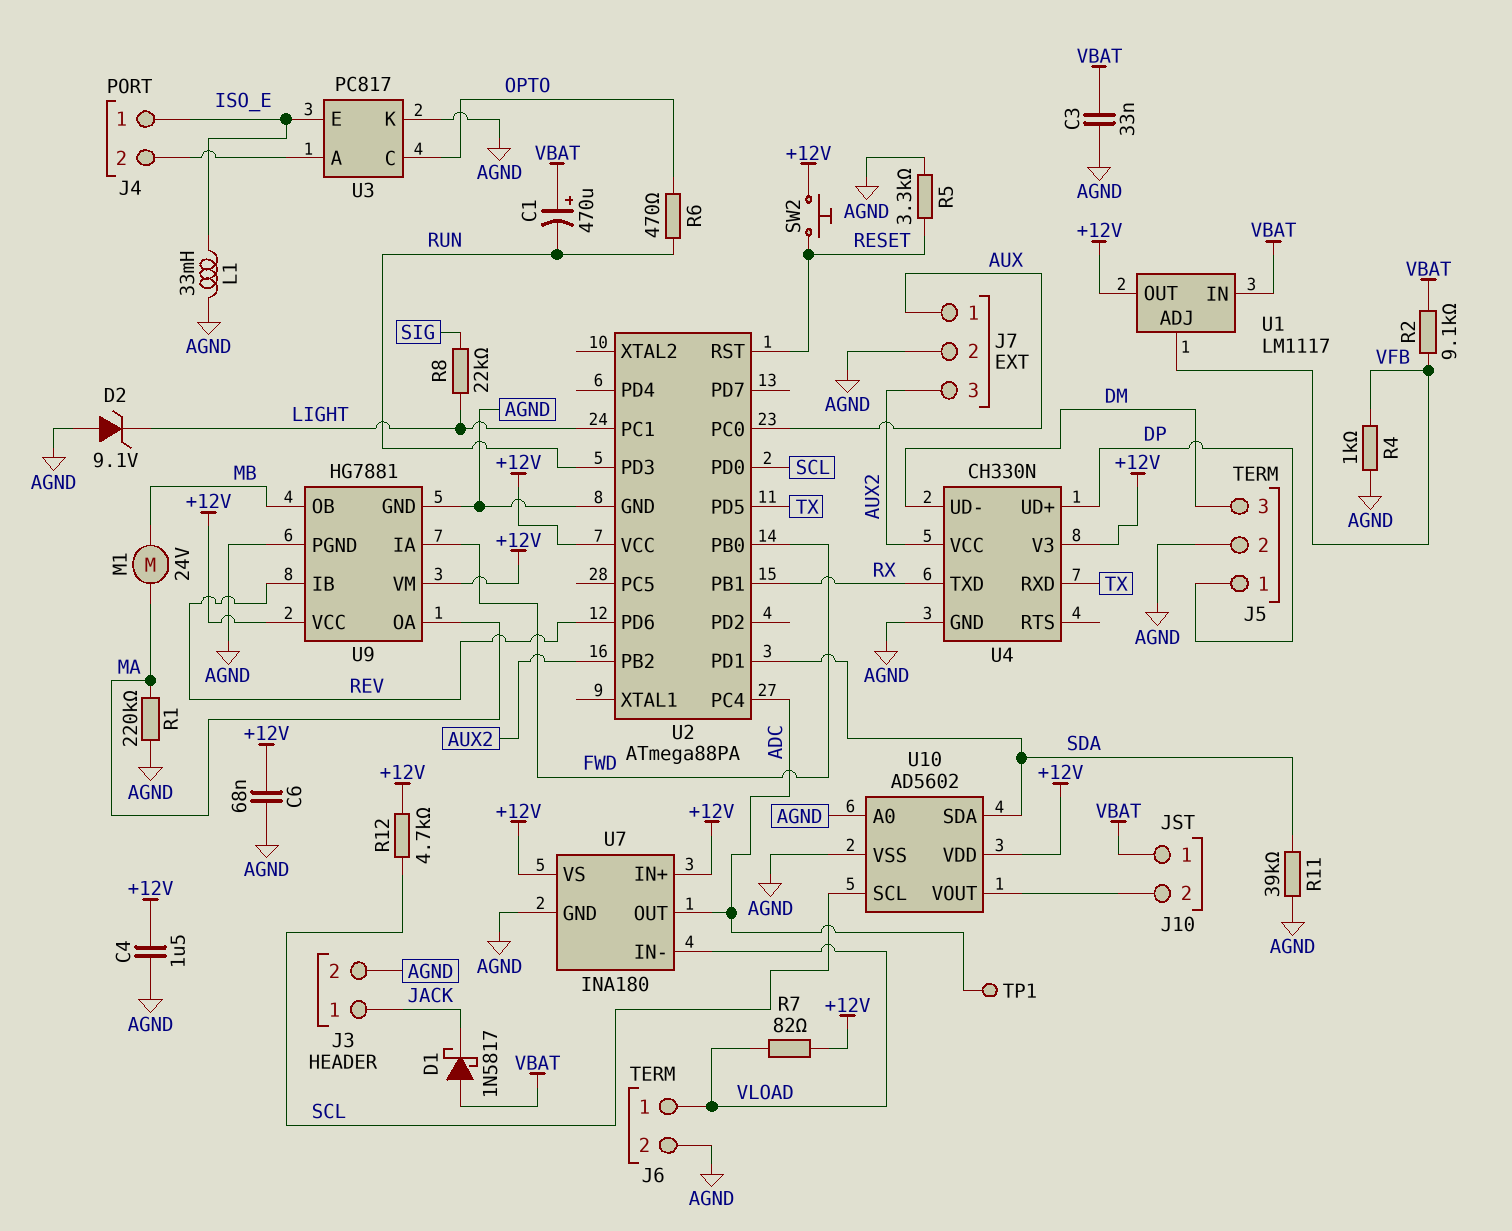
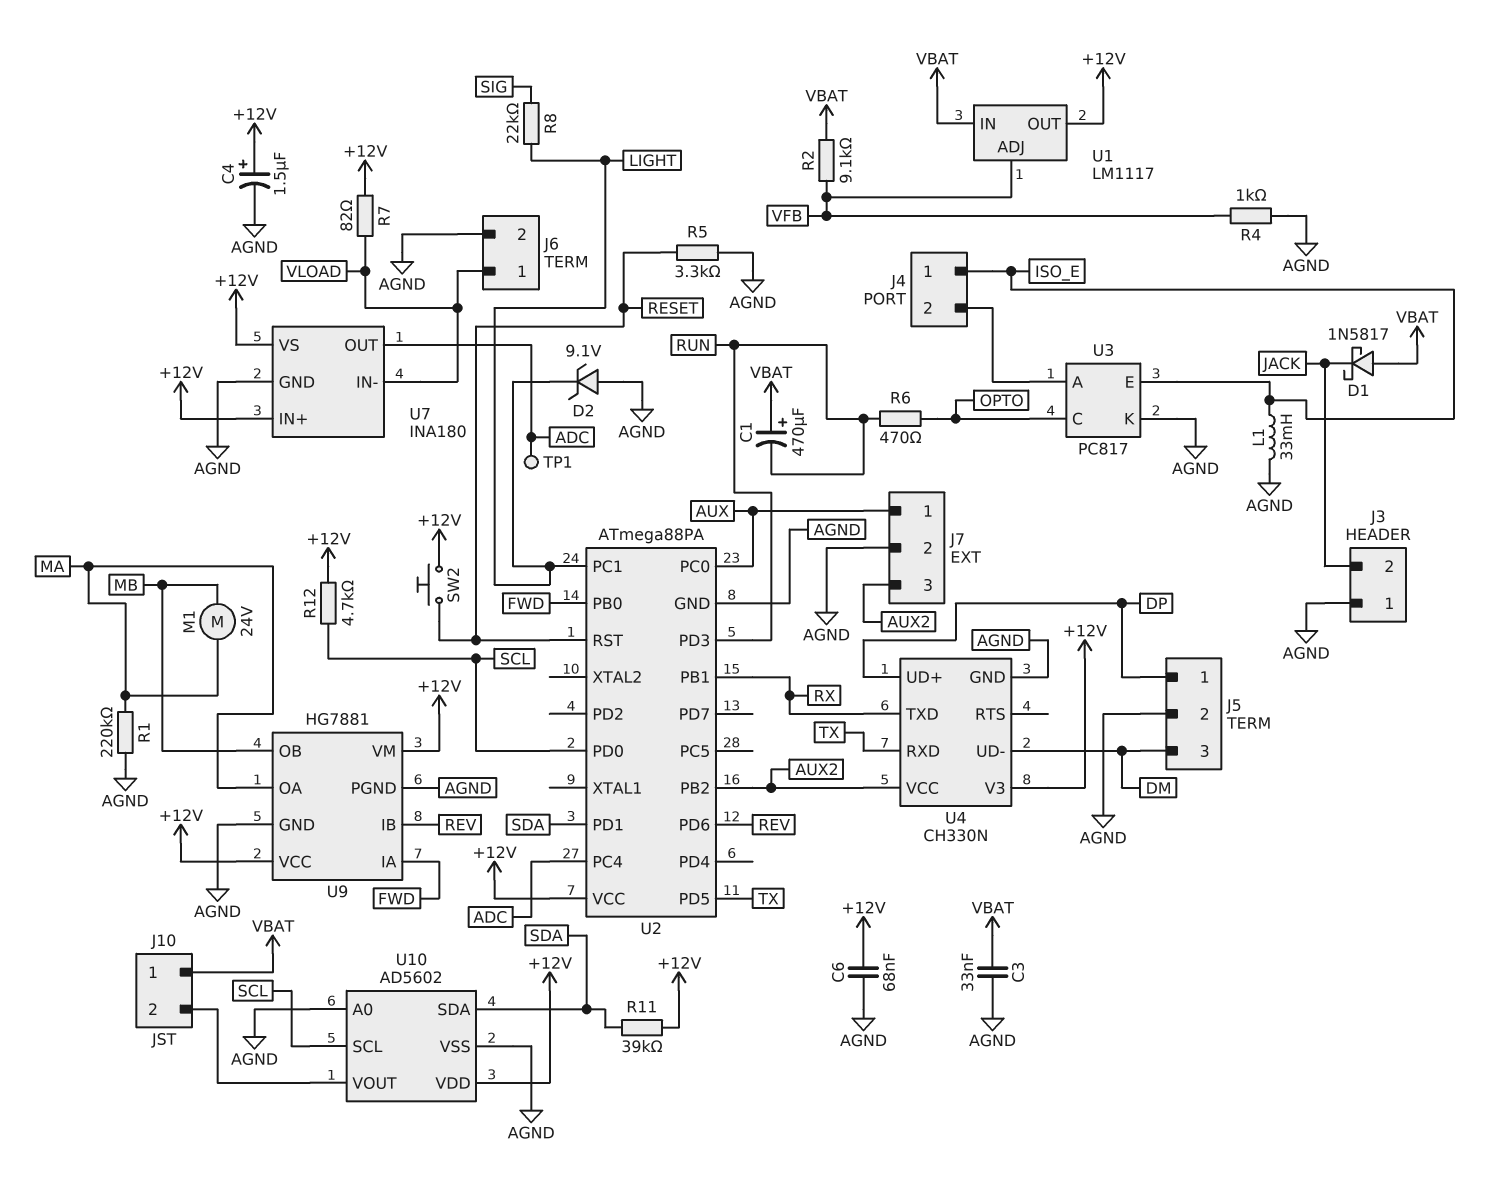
C4: 1.5uF (+12V, AGND) -> 1.5uF (plus +12V, minus AGND)
J3 pin 1: JACK -> AGND
J3 pin 2: AGND -> JACK
R11: 39k (AGND, SDA) -> 39k (+12V, SDA)

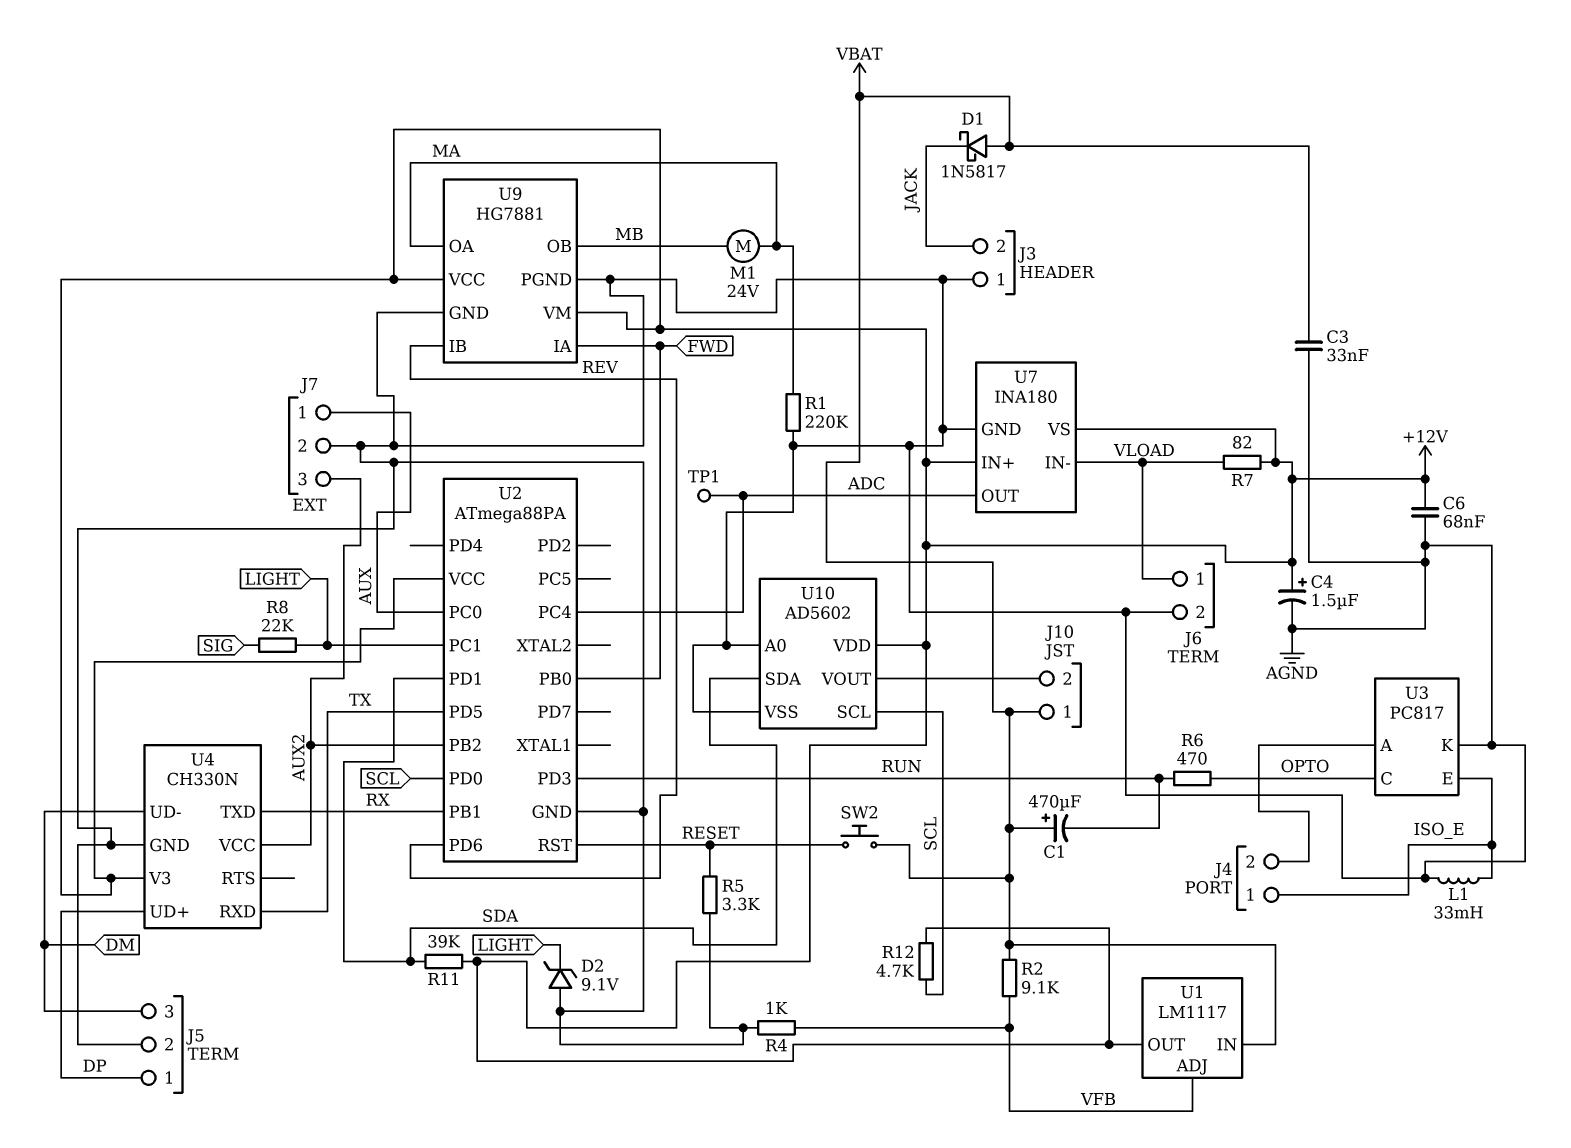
SW2: button (+12V, RESET) -> button (RESET, VBAT)

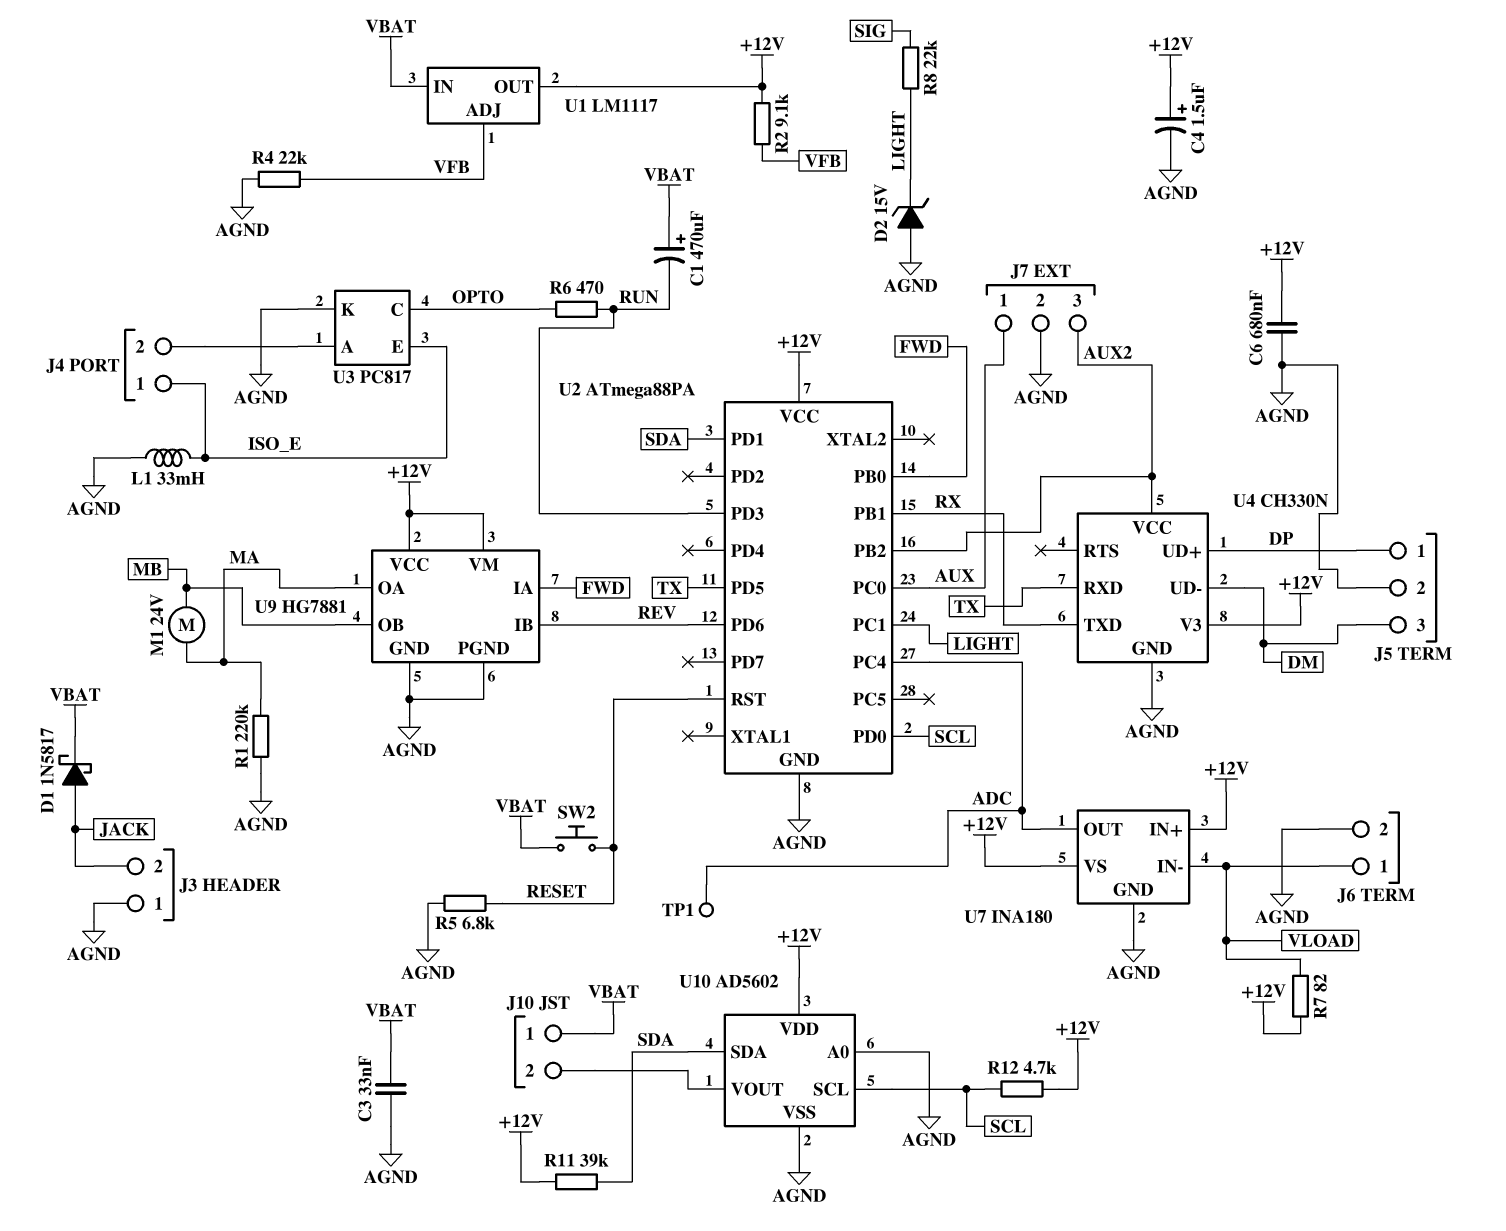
C6: 68nF (+12V, AGND) -> 680nF (+12V, AGND)
D1: schottky 1N5817 (A VBAT, K JACK) -> schottky 1N5817 (A JACK, K VBAT)
D2: zener 9.1V (A AGND, K LIGHT) -> zener 15V (A AGND, K LIGHT)
R2: 9.1k (VBAT, VFB) -> 9.1k (+12V, VFB)
R4: 1k (AGND, VFB) -> 22k (AGND, VFB)
R5: 3.3k (AGND, RESET) -> 6.8k (AGND, RESET)

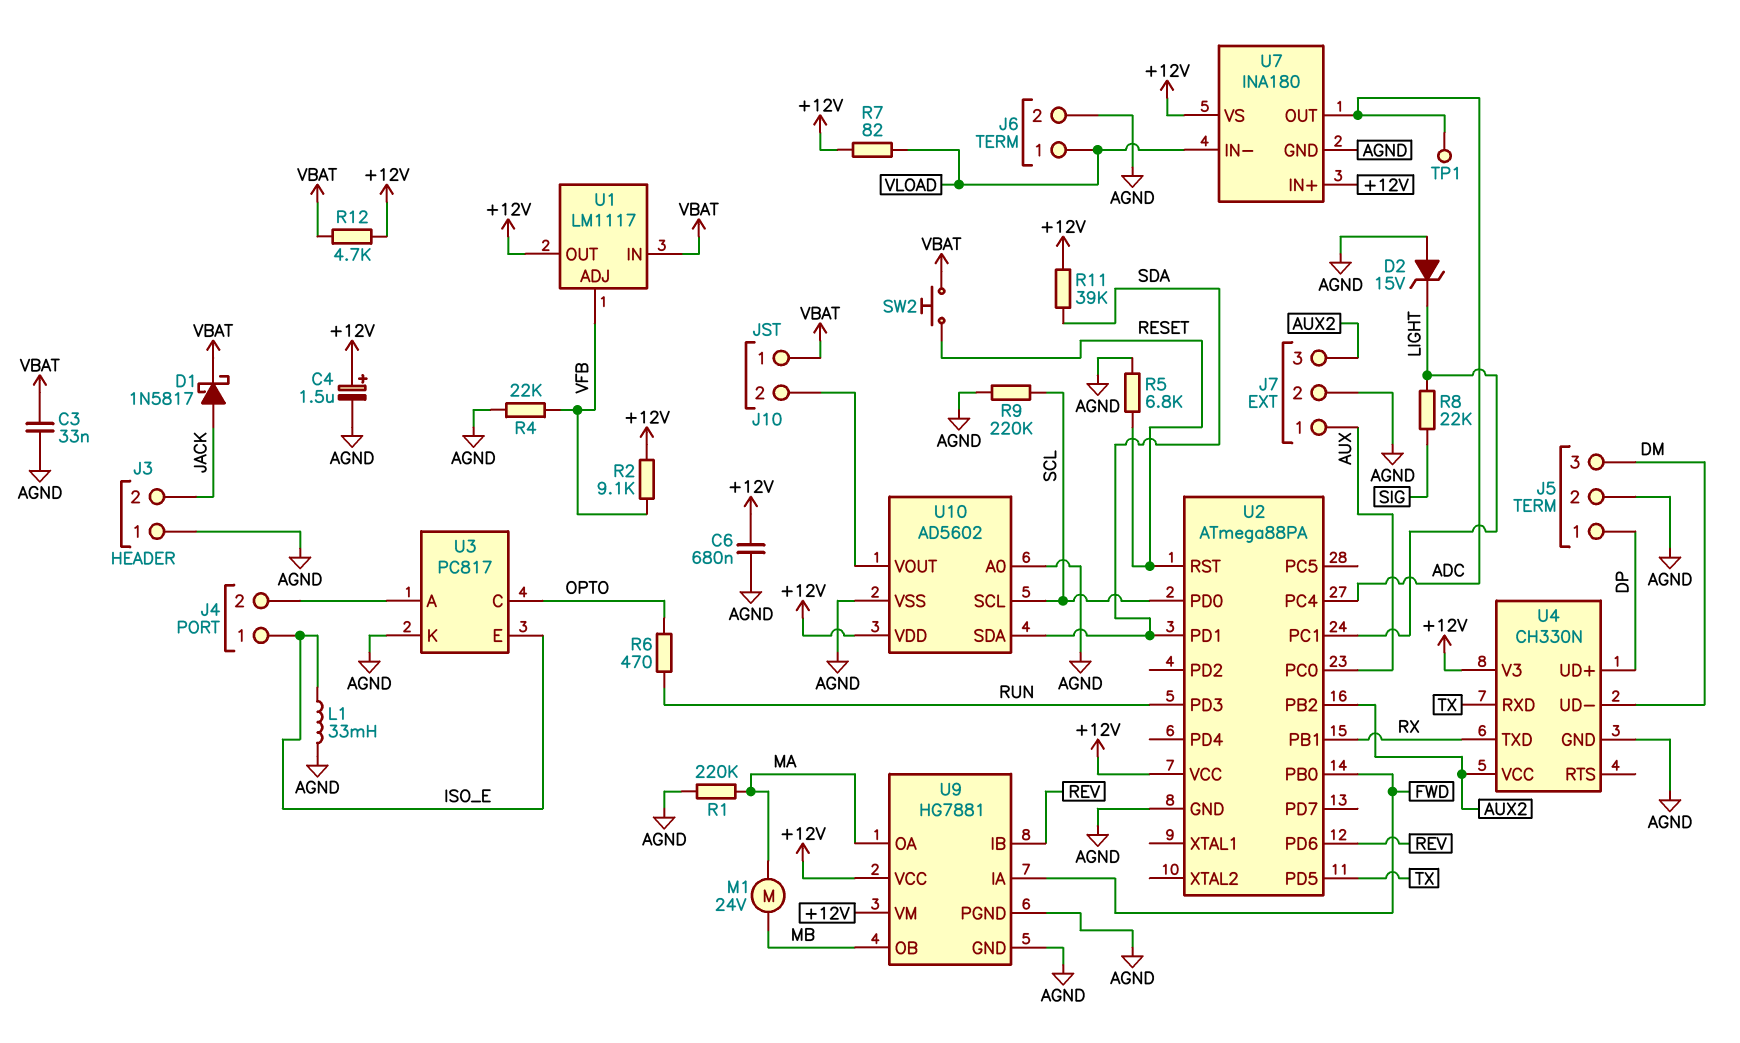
C1: 470uF (plus VBAT, minus RUN) -> none
R9: none -> 220k (AGND, SCL)
R12: 4.7k (+12V, SCL) -> 4.7k (+12V, VBAT)

